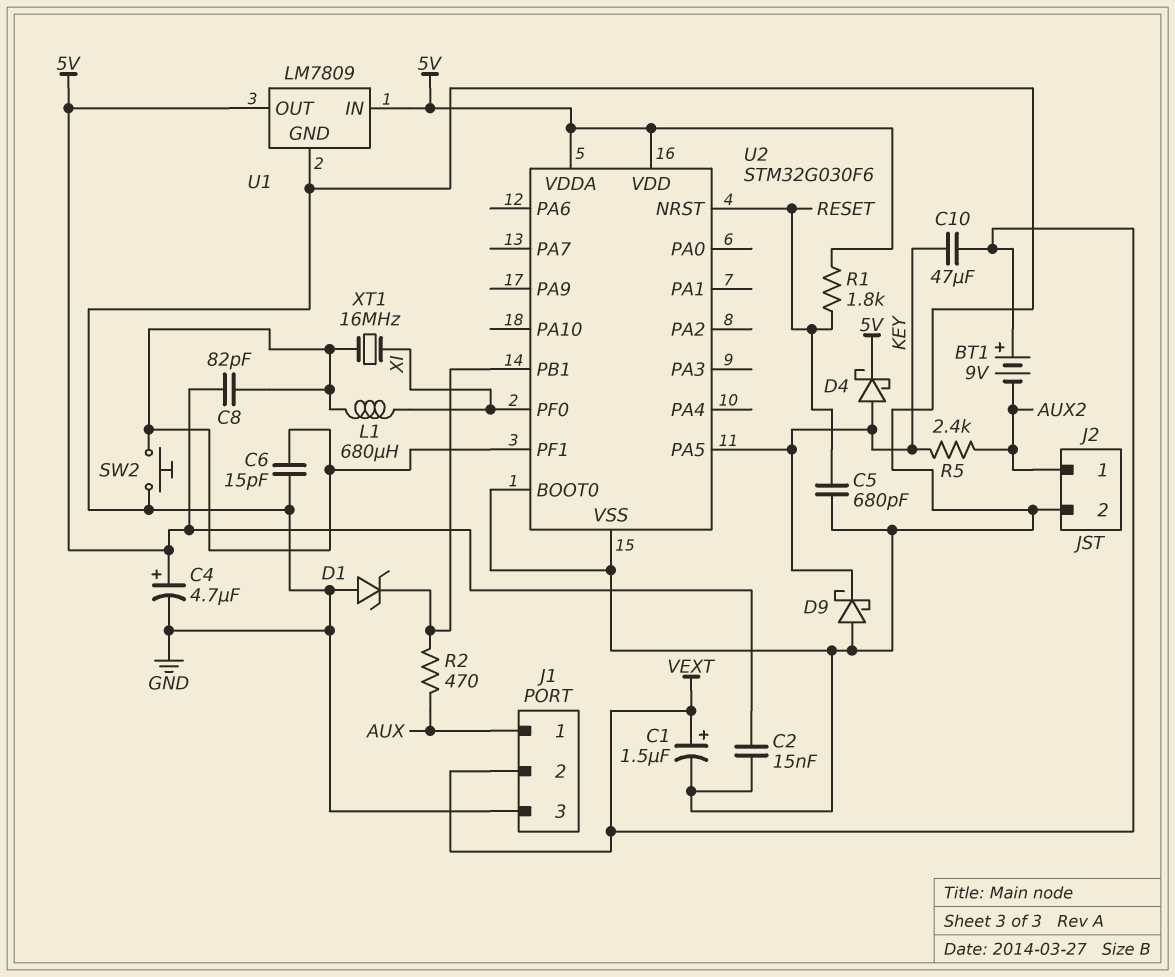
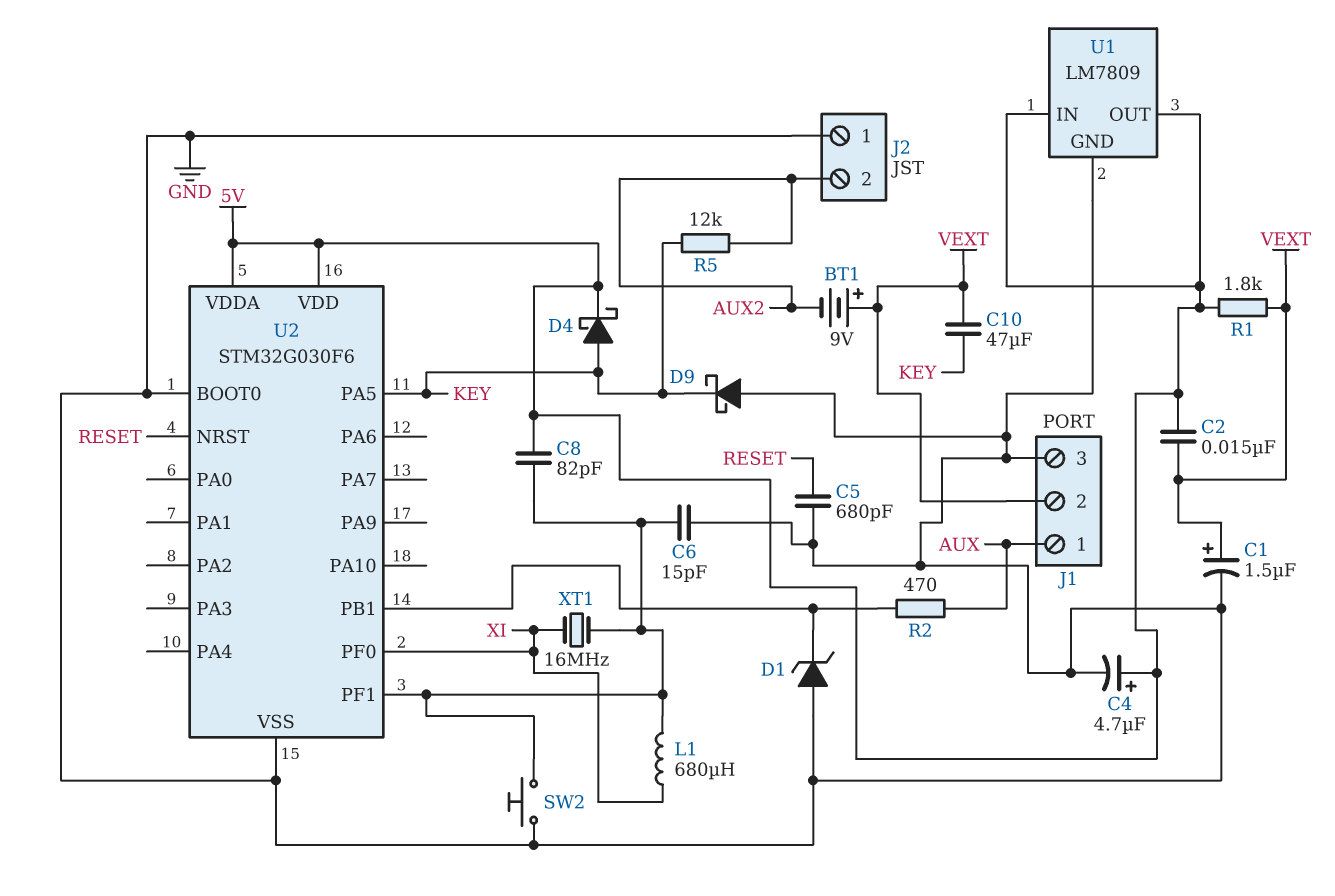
C2: 15nF (5V, GND) -> 15nF (5V, VEXT)
J2 pin 1: AUX2 -> GND
J2 pin 2: GND -> AUX2
R1: 1.8k (5V, RESET) -> 1.8k (5V, VEXT)
R5: 2.4k (AUX2, KEY) -> 12k (AUX2, KEY)

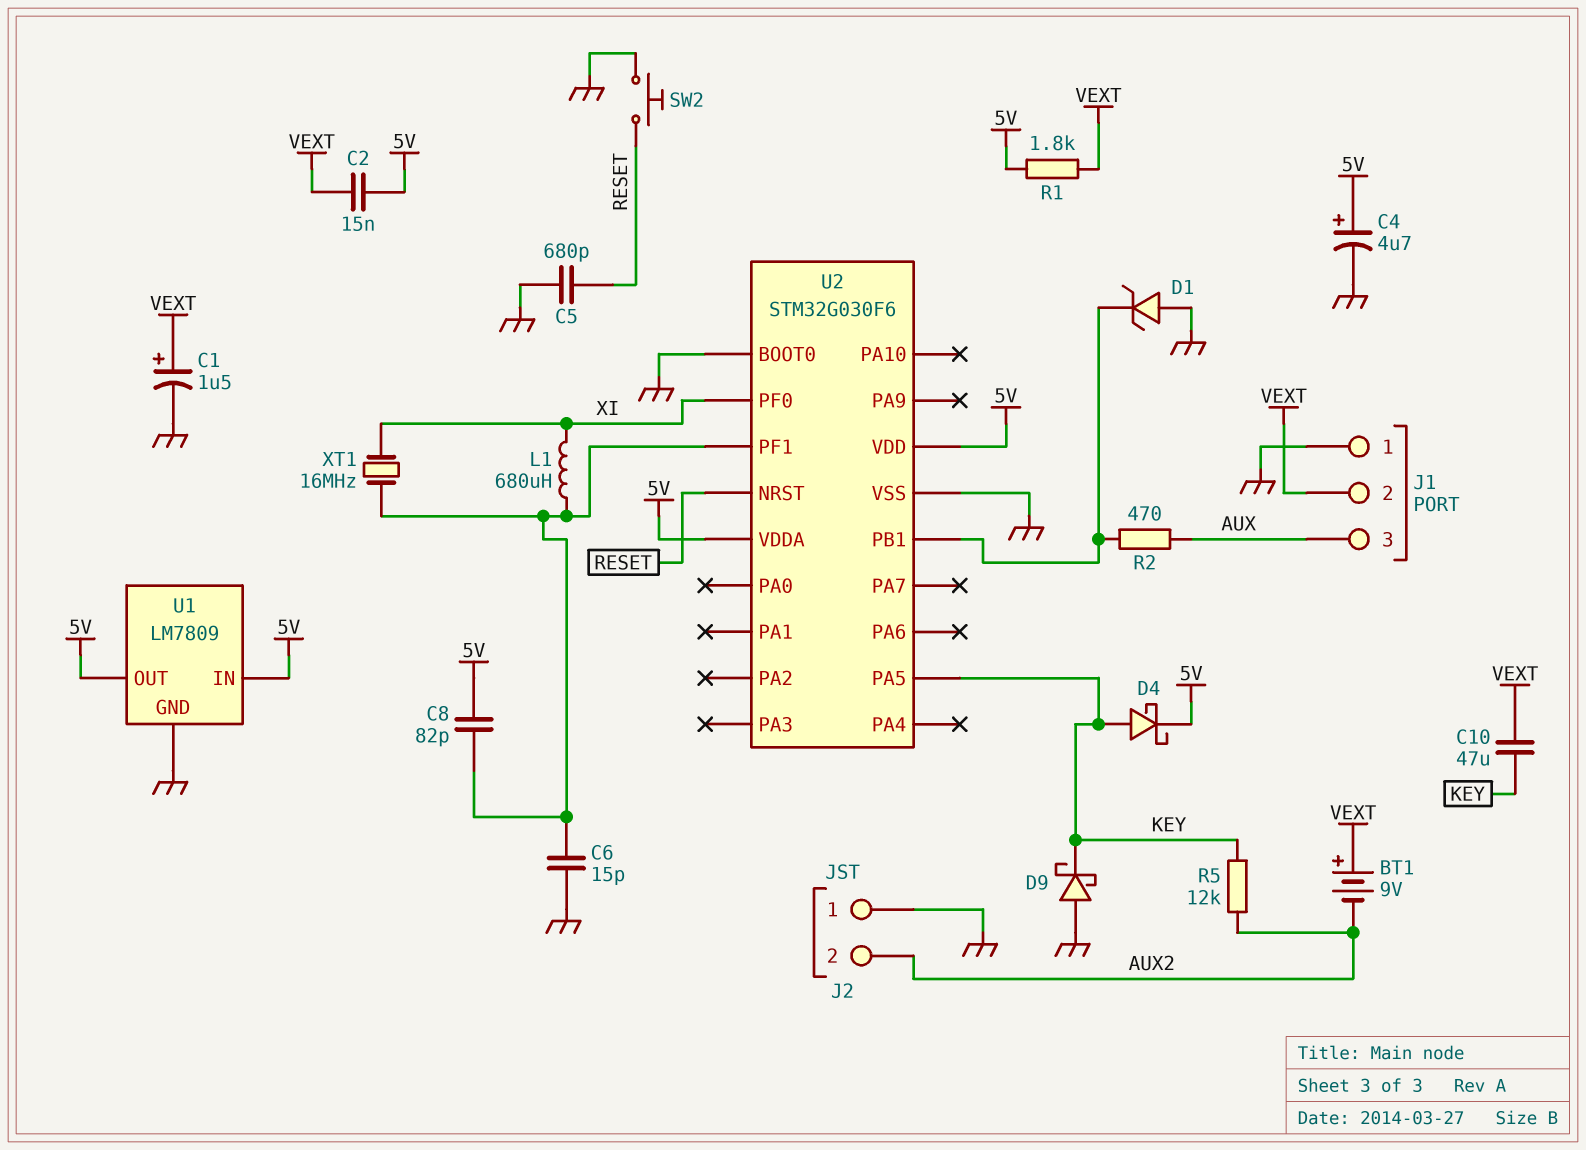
J1 pin 1: AUX -> GND
J1 pin 3: GND -> AUX
SW2: button (GND, U2/PF1) -> button (GND, RESET)

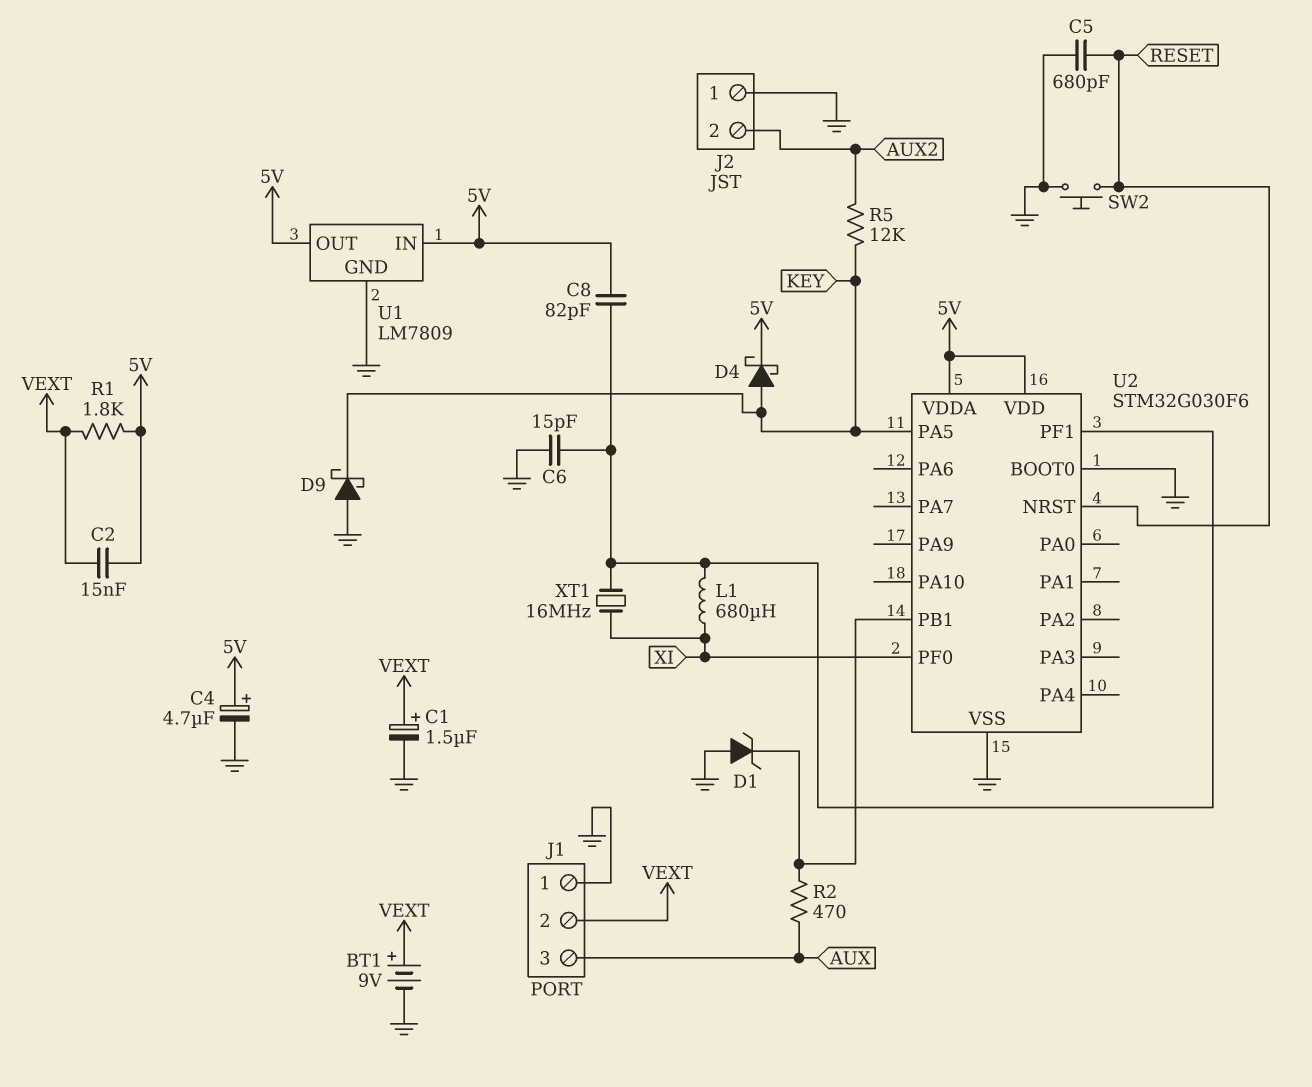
BT1: 9V (plus VEXT, minus AUX2) -> 9V (plus VEXT, minus GND)
C10: 47uF (KEY, VEXT) -> none

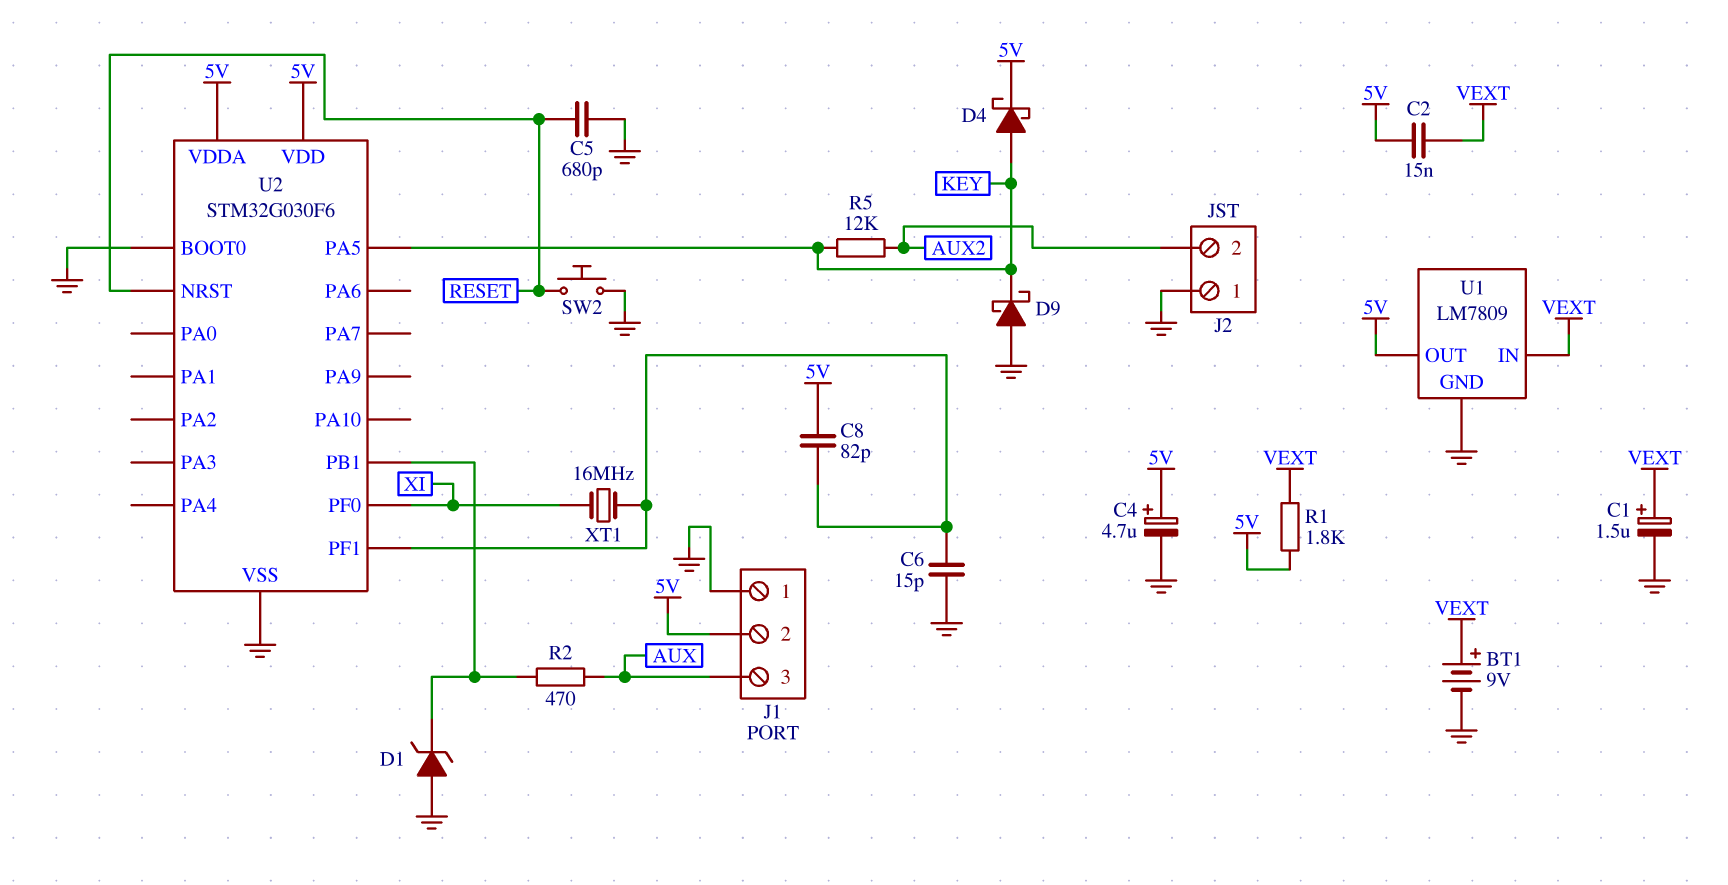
J1 pin 2: VEXT -> 5V
L1: 680uH (U2/PF1, XI) -> none
U1 pin IN: 5V -> VEXT

